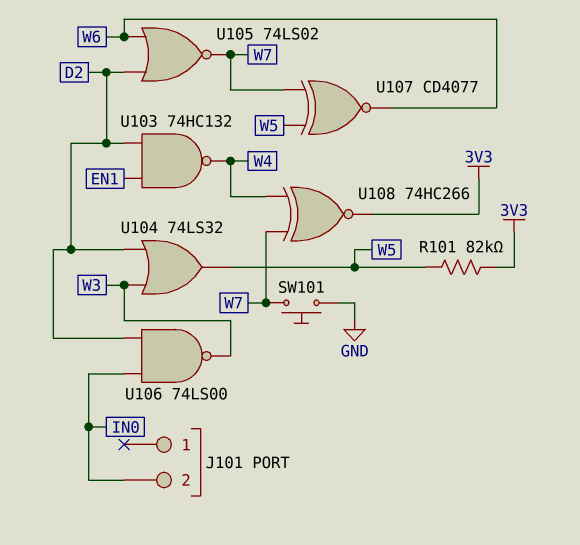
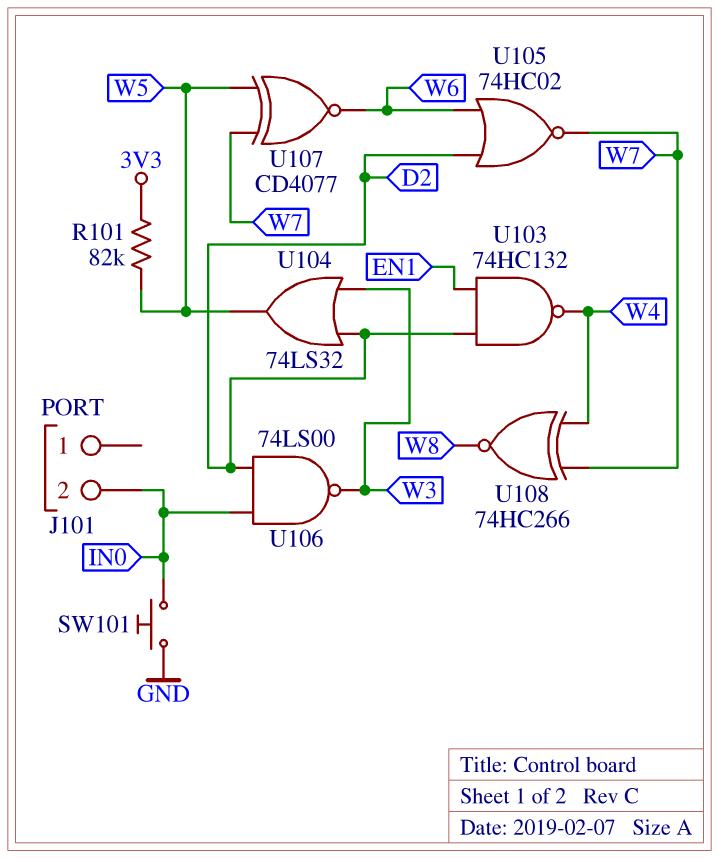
SW101: button (GND, W7) -> button (GND, IN0)
U105: NOR 74LS02 (in D2, in W6, out W7) -> NOR 74HC02 (in D2, in W6, out W7)
U108: XNOR 74HC266 (in W4, in W7, out 3V3) -> XNOR 74HC266 (in W4, in W7, out W8)

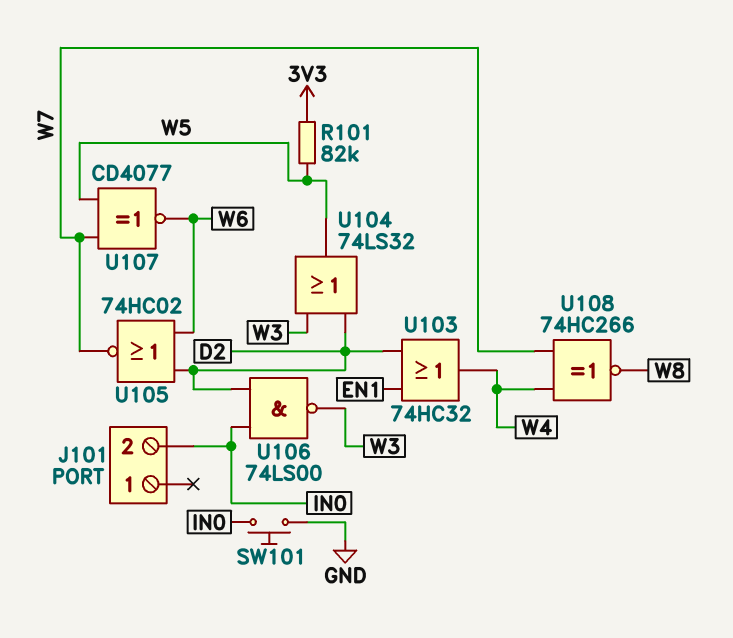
U103: NAND 74HC132 (in D2, in EN1, out W4) -> OR 74HC32 (in D2, in EN1, out W4)

